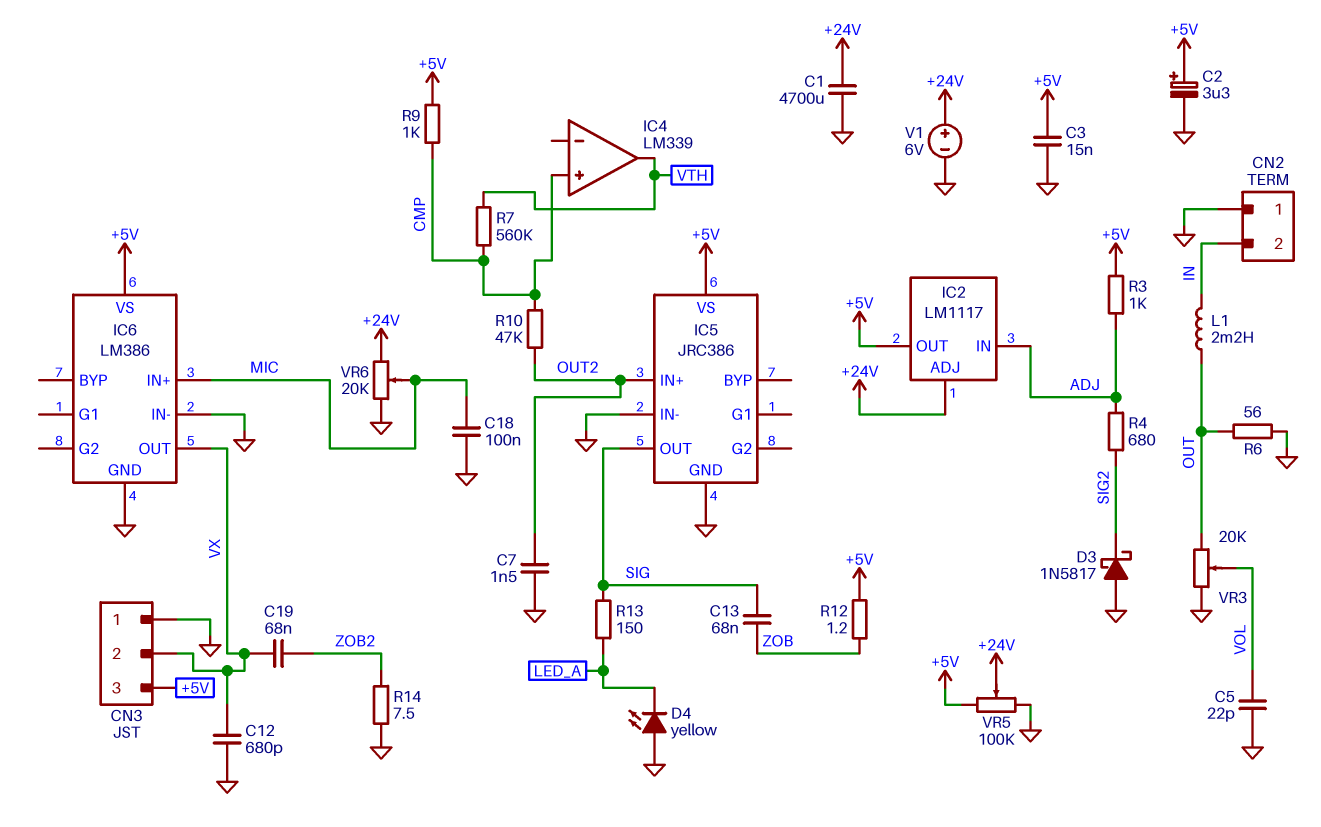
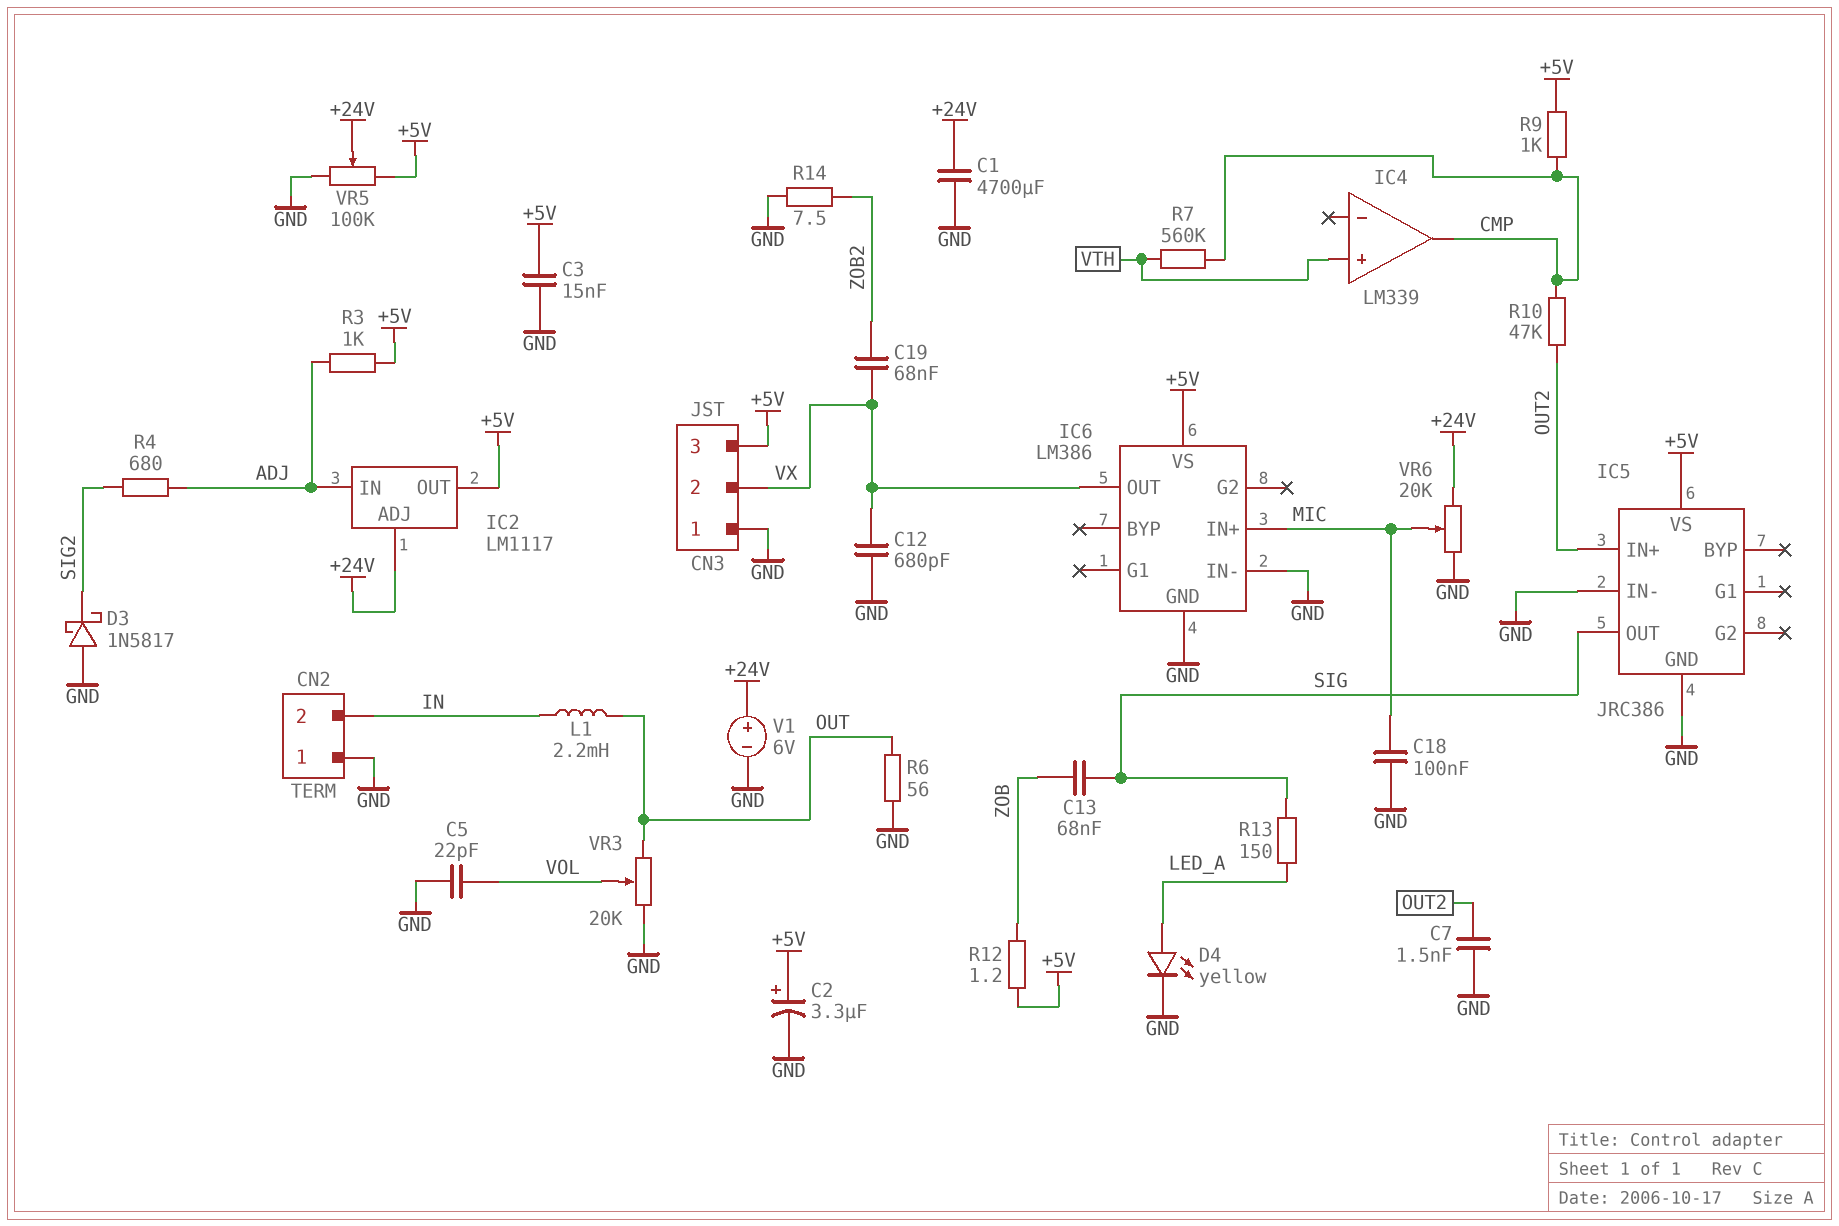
D4: LED yellow (A GND, K LED_A) -> LED yellow (A LED_A, K GND)
IC4 pin in+: CMP -> VTH
IC4 pin out: VTH -> CMP

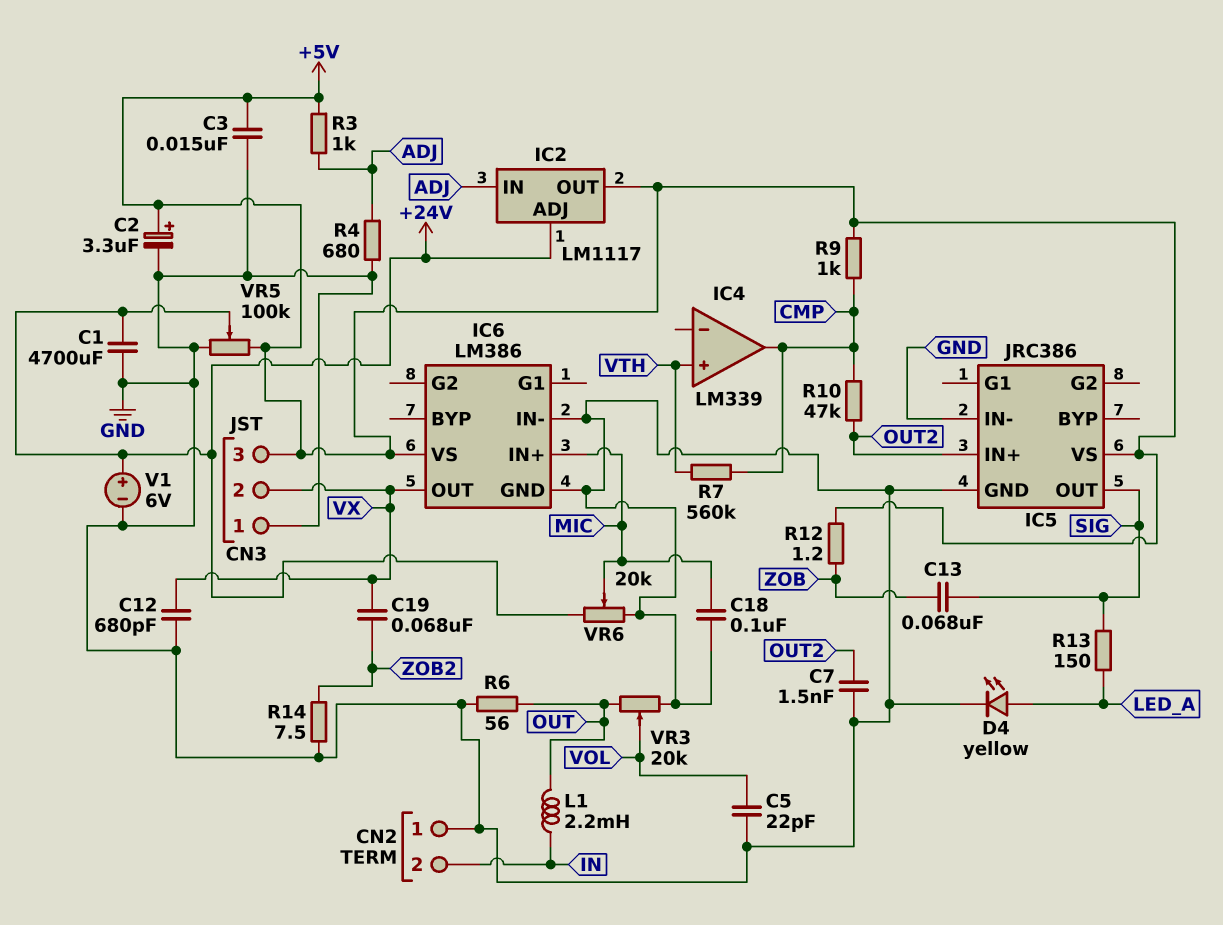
D3: schottky 1N5817 (A GND, K SIG2) -> none
R4: 680 (ADJ, SIG2) -> 680 (ADJ, GND)

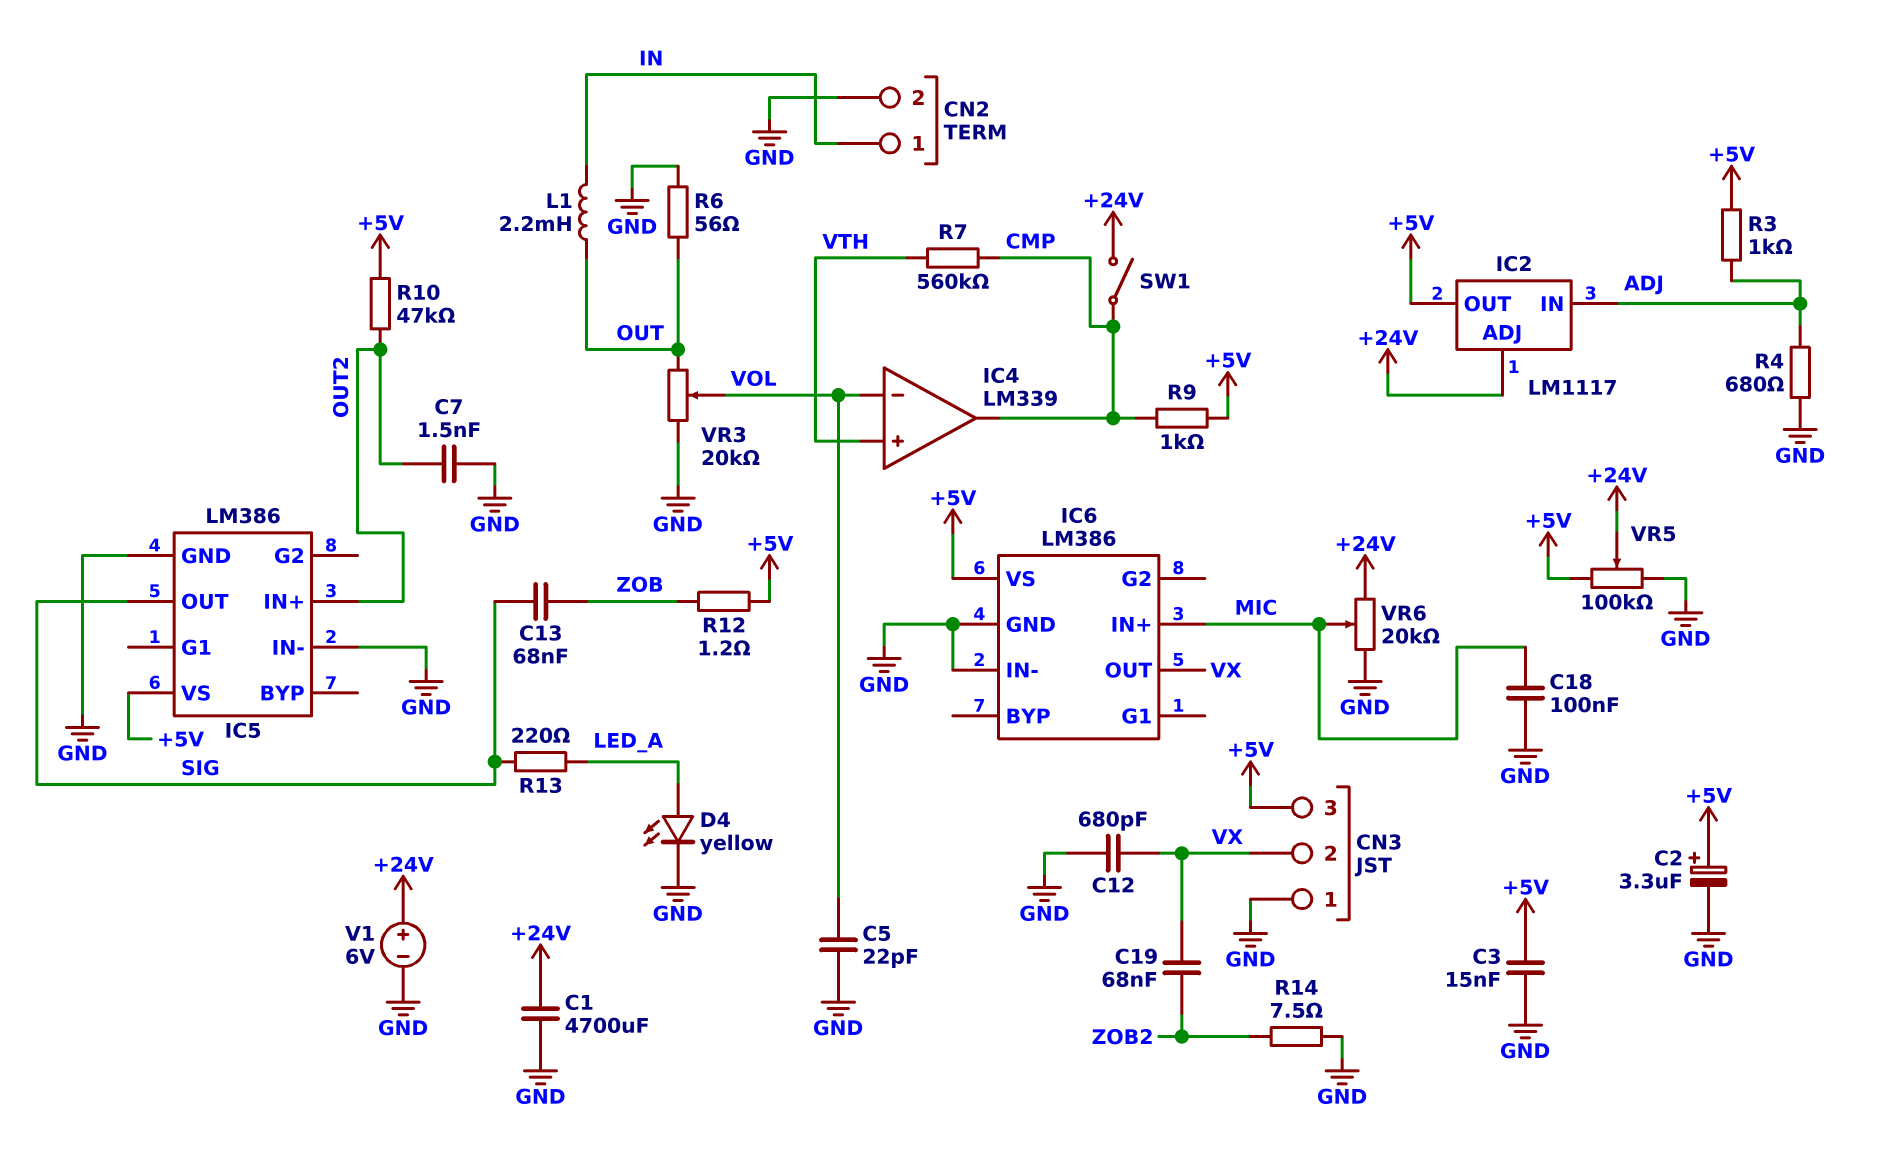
CN2 pin 1: GND -> IN
CN2 pin 2: IN -> GND
IC4 pin in-: none -> VOL
IC5: JRC386 -> LM386
R10: 47k (CMP, OUT2) -> 47k (+5V, OUT2)
R13: 150 (LED_A, SIG) -> 220 (LED_A, SIG)
SW1: none -> switch (+24V, CMP)

